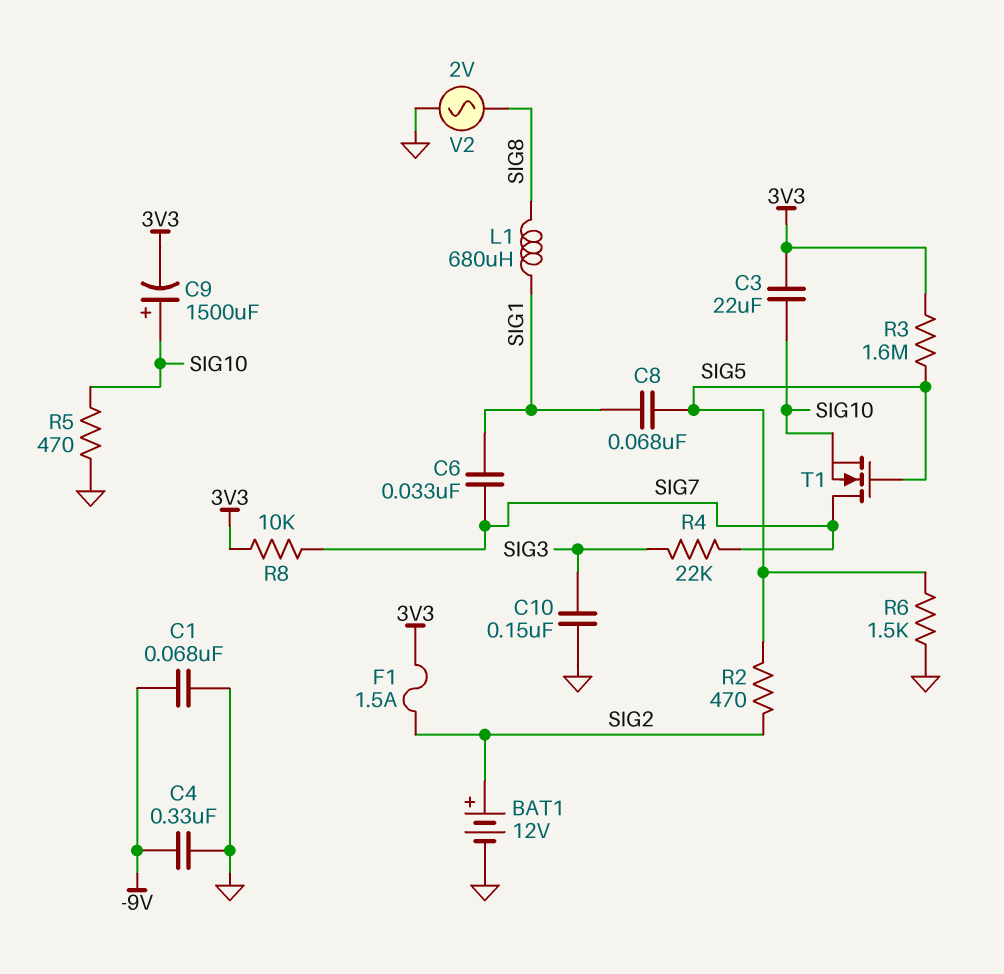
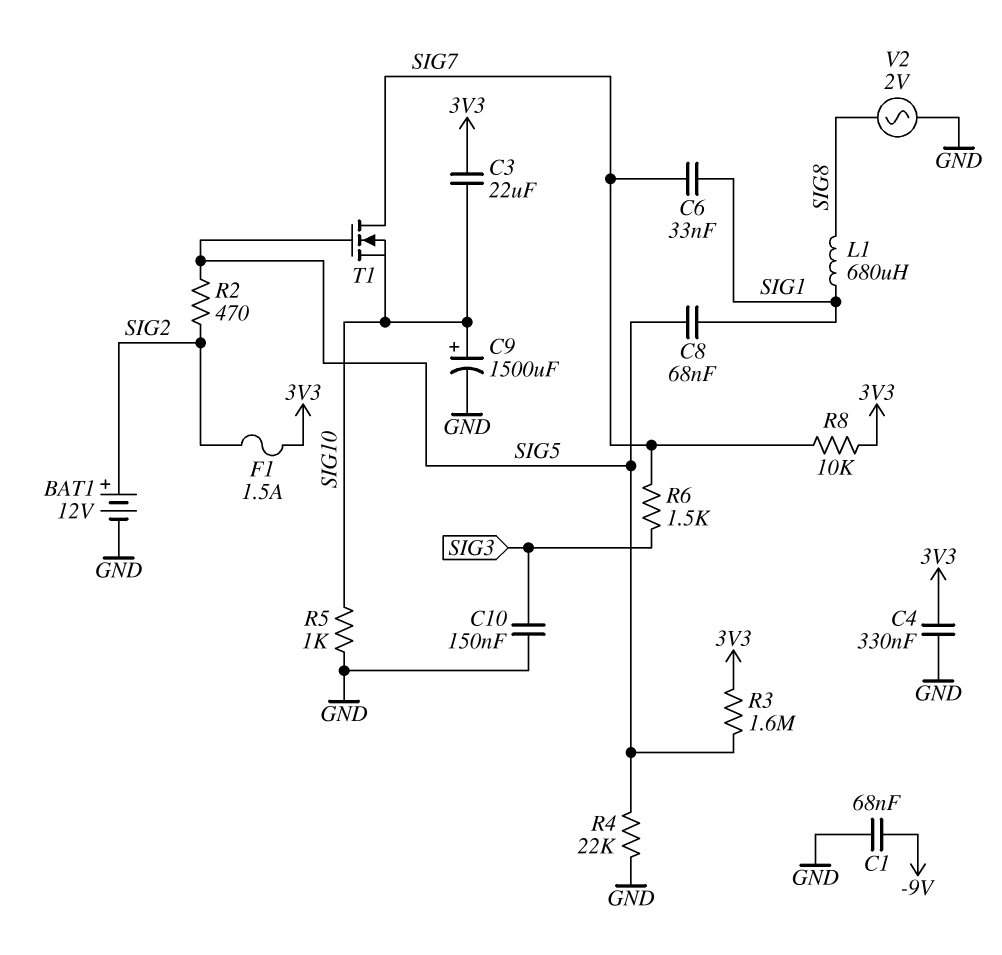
C4: 330nF (-9V, GND) -> 330nF (3V3, GND)
C9: 1500uF (plus SIG10, minus 3V3) -> 1500uF (plus SIG10, minus GND)
R4: 22k (SIG3, SIG7) -> 22k (GND, SIG5)
R5: 470 (GND, SIG10) -> 1k (GND, SIG10)
R6: 1.5k (GND, SIG5) -> 1.5k (SIG3, SIG7)

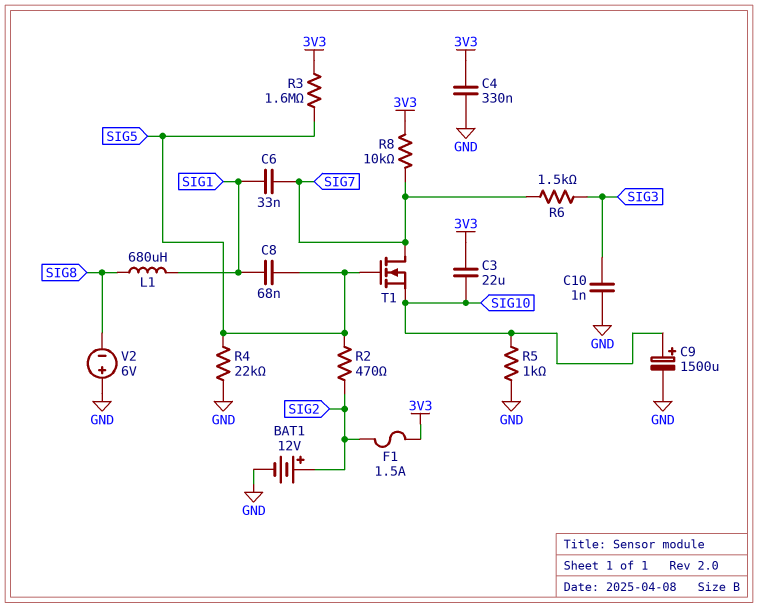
C1: 68nF (-9V, GND) -> none
C10: 150nF (GND, SIG3) -> 1nF (GND, SIG3)
V2: AC 2V (GND, SIG8) -> 6V (plus GND, minus SIG8)

